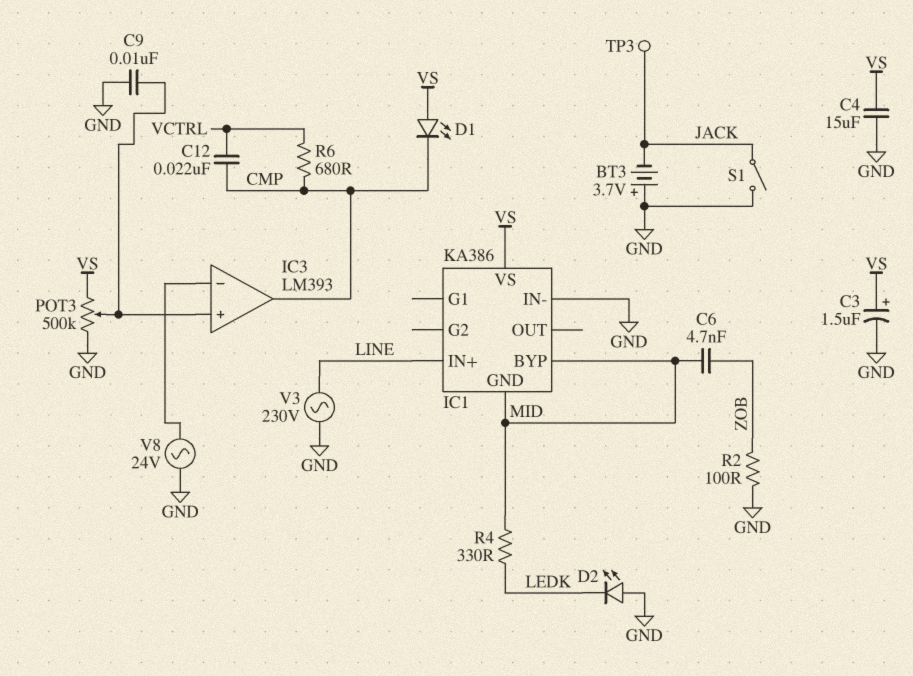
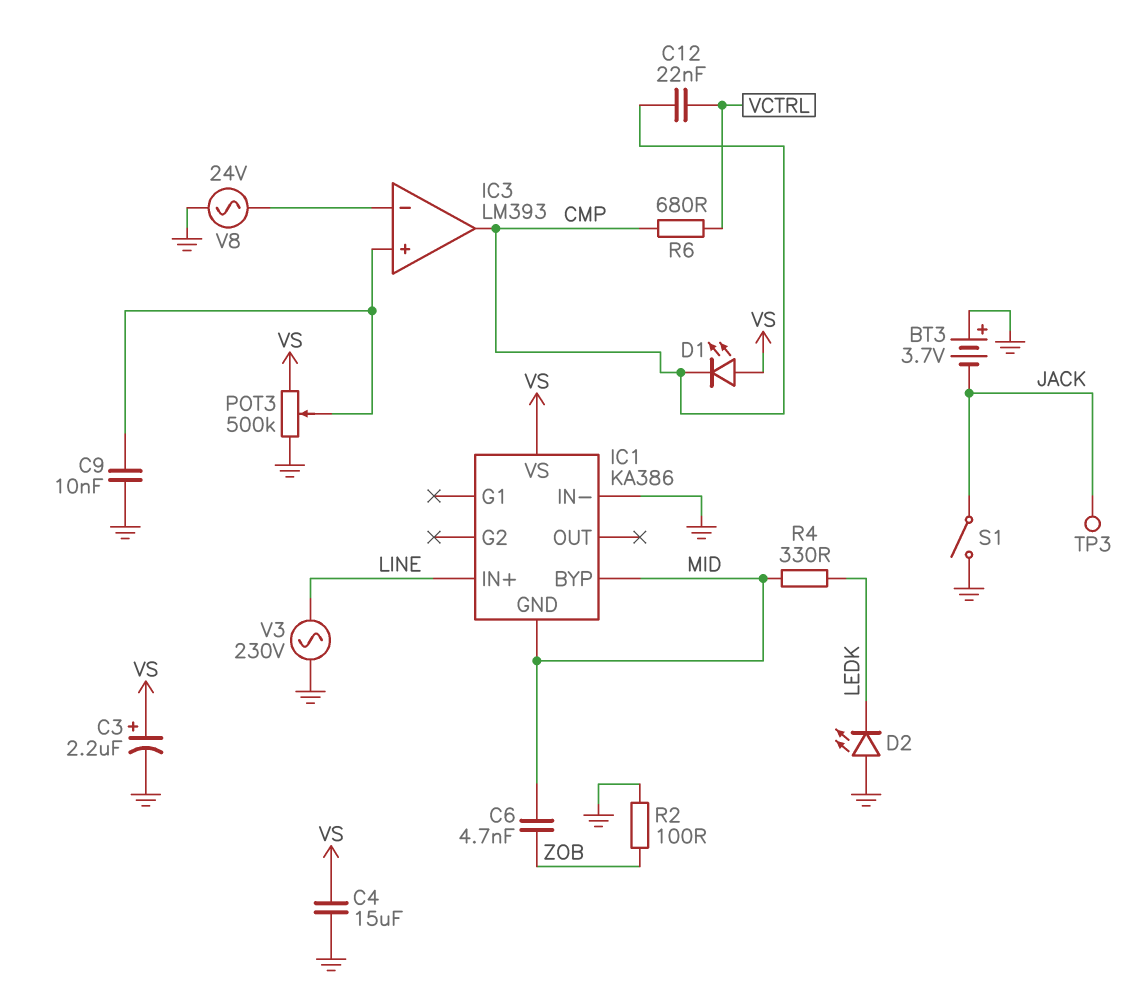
C3: 1.5uF (plus VS, minus GND) -> 2.2uF (plus VS, minus GND)

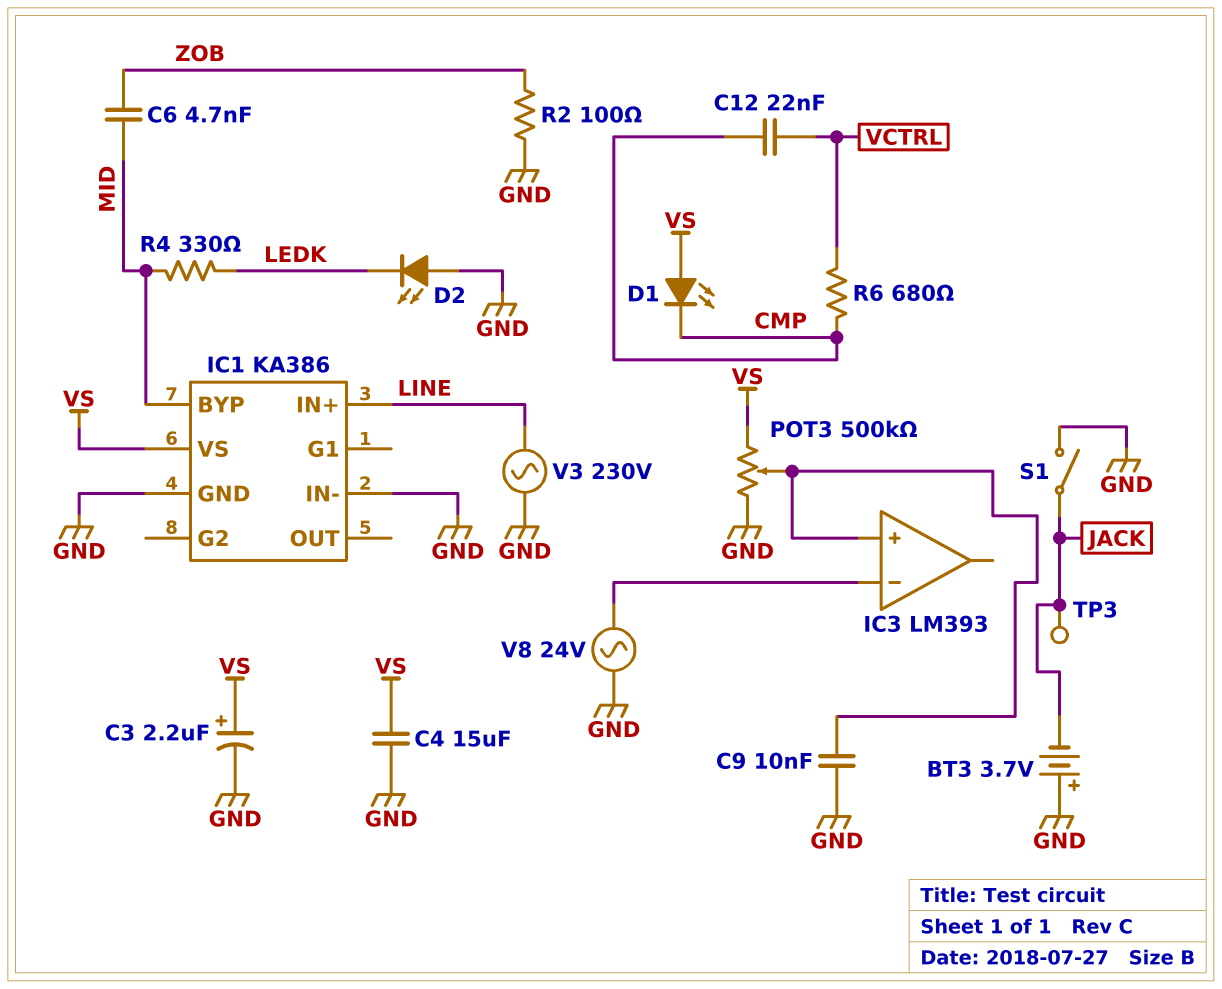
IC1 pin GND: MID -> GND
IC3 pin out: CMP -> none

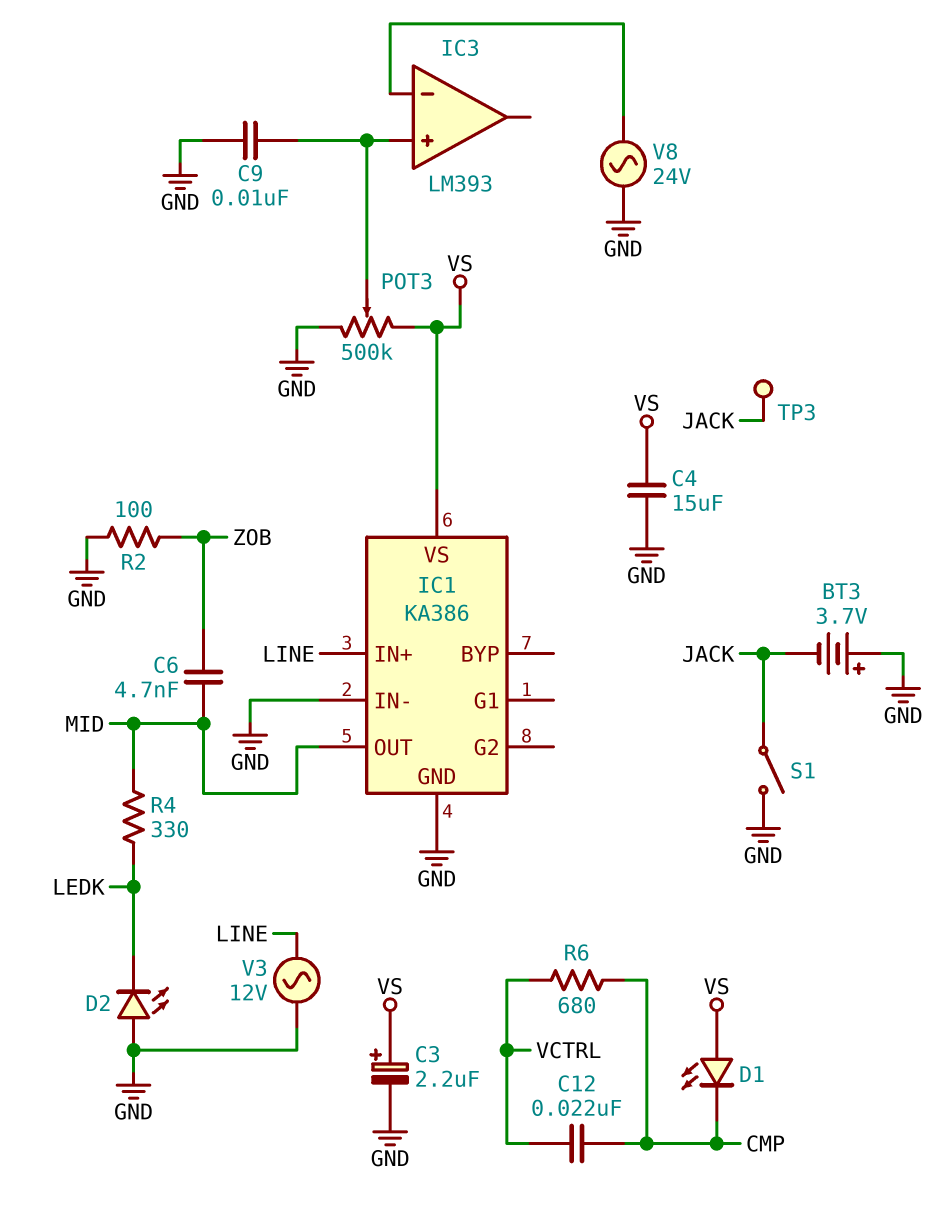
IC1 pin BYP: MID -> none
IC1 pin OUT: none -> MID
V3: AC 230V (GND, LINE) -> AC 12V (GND, LINE)

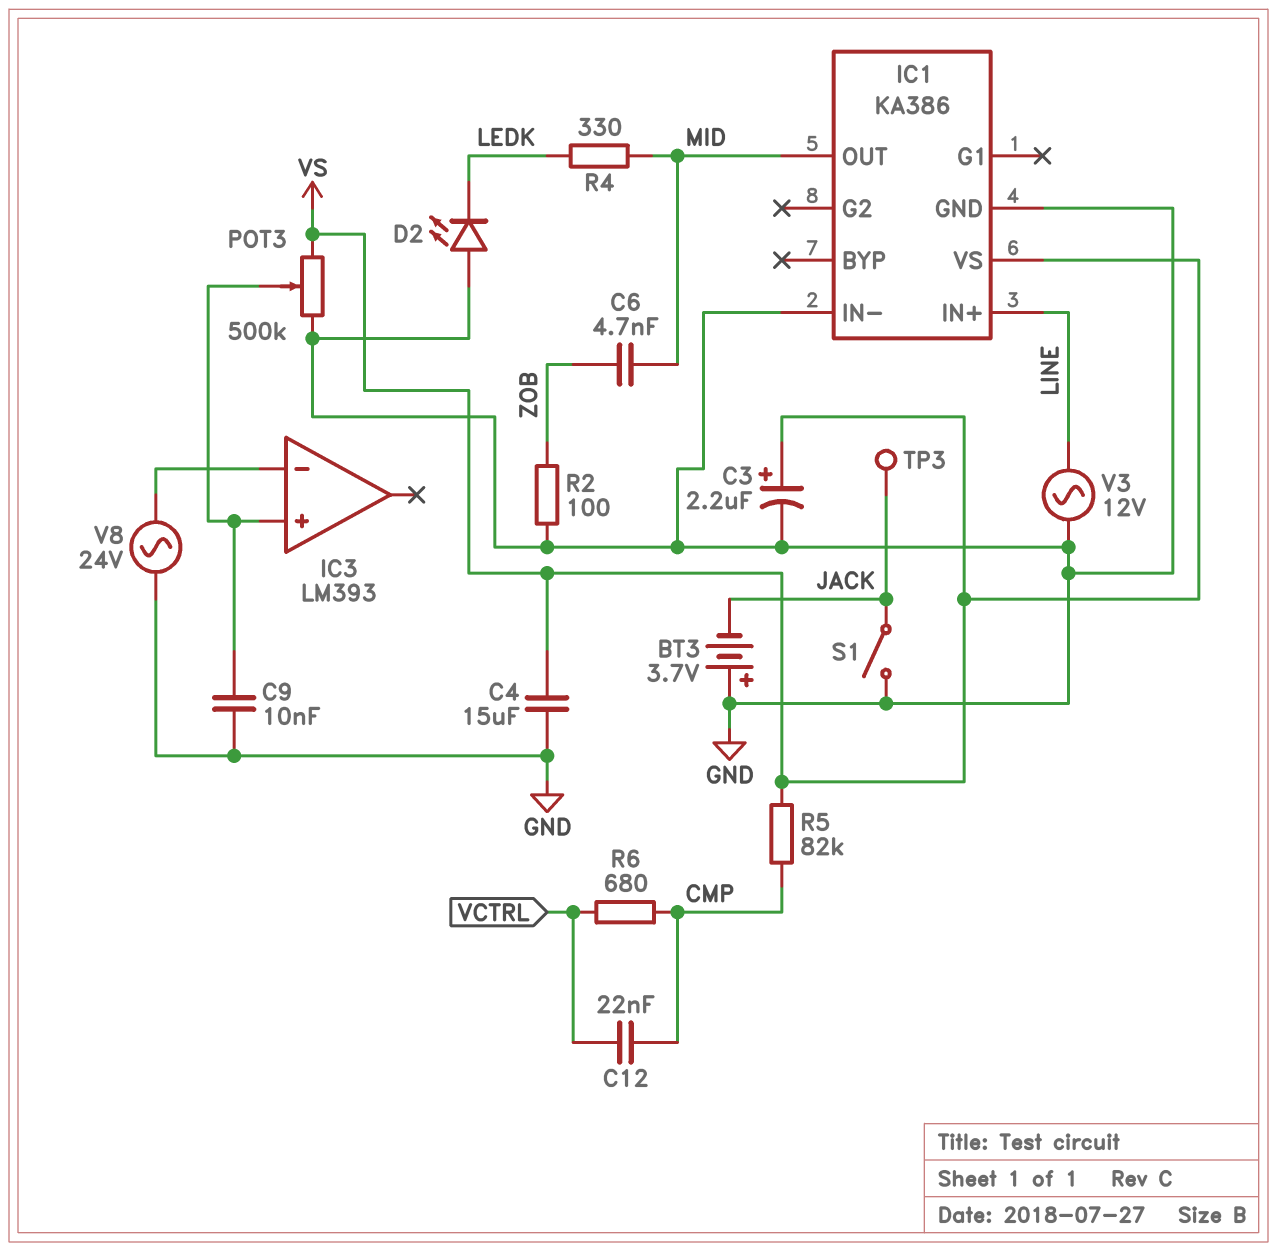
D1: LED (A VS, K CMP) -> none
R5: none -> 82k (CMP, VS)

